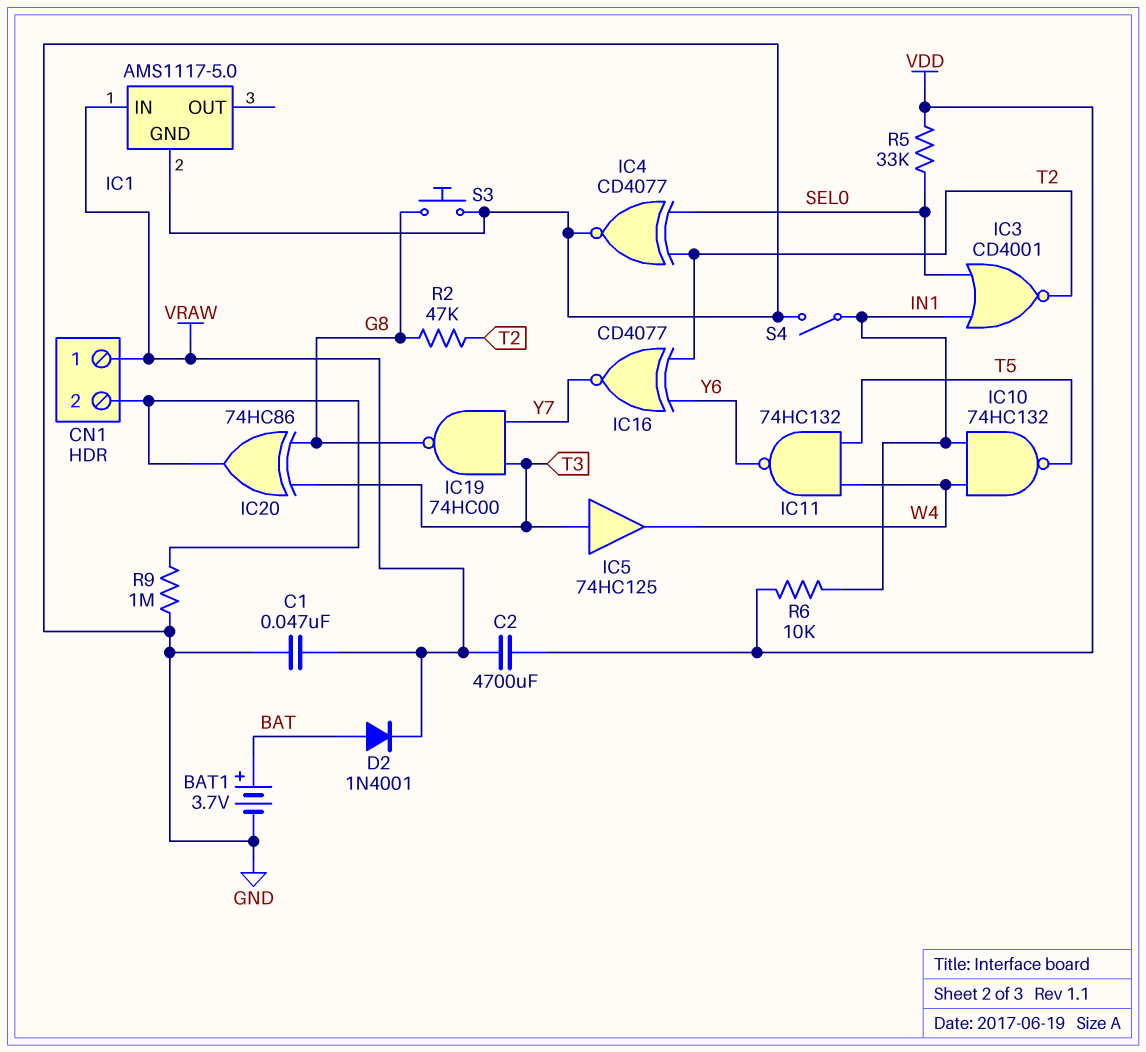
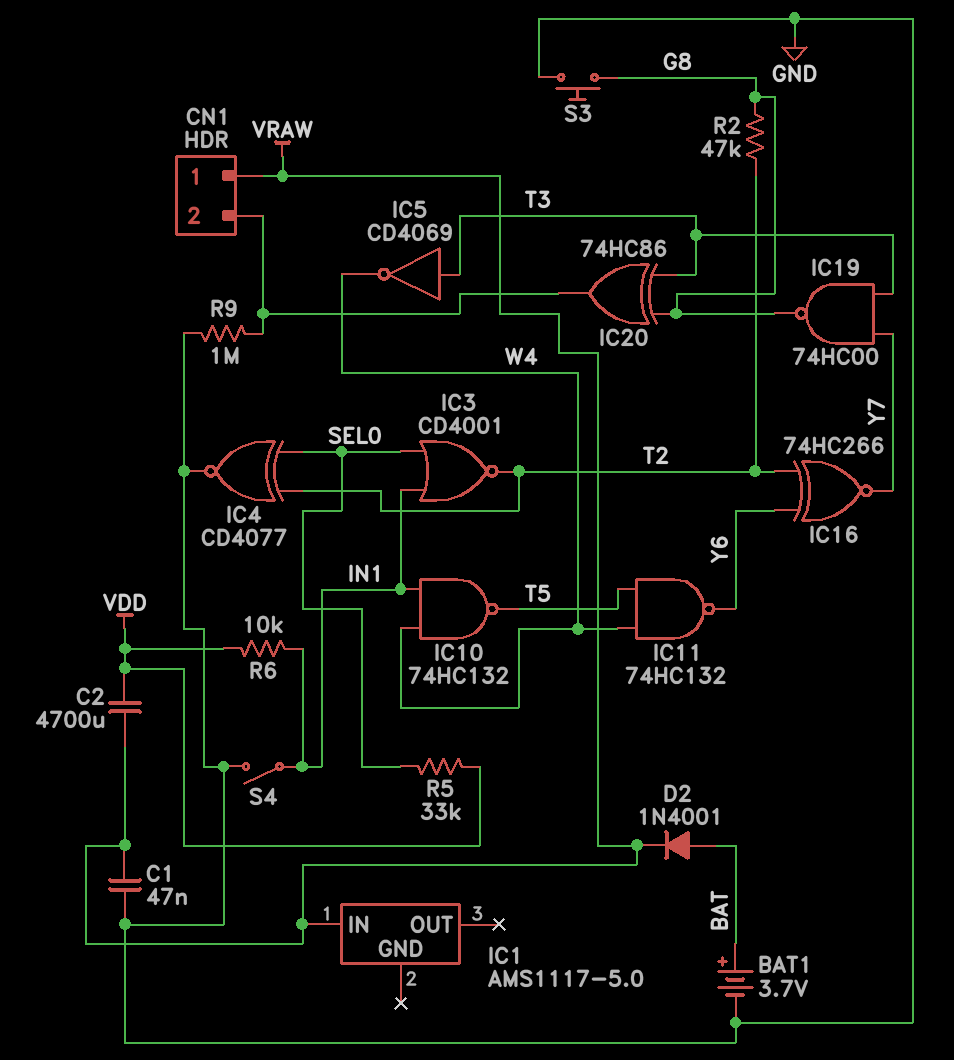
IC1 pin GND: GND -> none
IC5: buffer 74HC125 (in T3, out W4) -> NOT CD4069 (in T3, out W4)
IC16: XNOR CD4077 (in T2, in Y6, out Y7) -> XNOR 74HC266 (in T2, in Y6, out Y7)

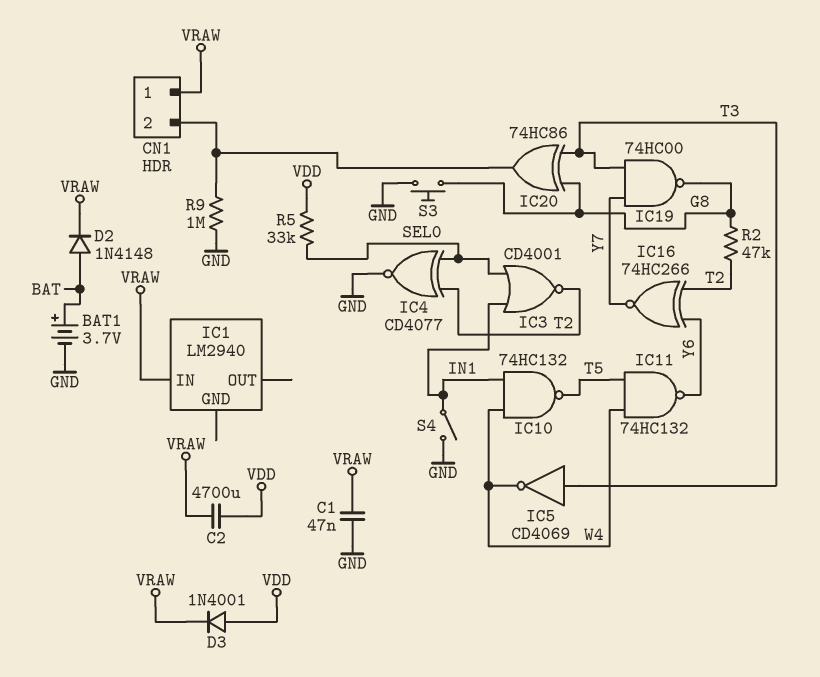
D2: diode 1N4001 (A BAT, K VRAW) -> diode 1N4148 (A BAT, K VRAW)
D3: none -> diode 1N4001 (A VDD, K VRAW)
IC1: AMS1117-5.0 -> LM2940
R6: 10k (IN1, VDD) -> none

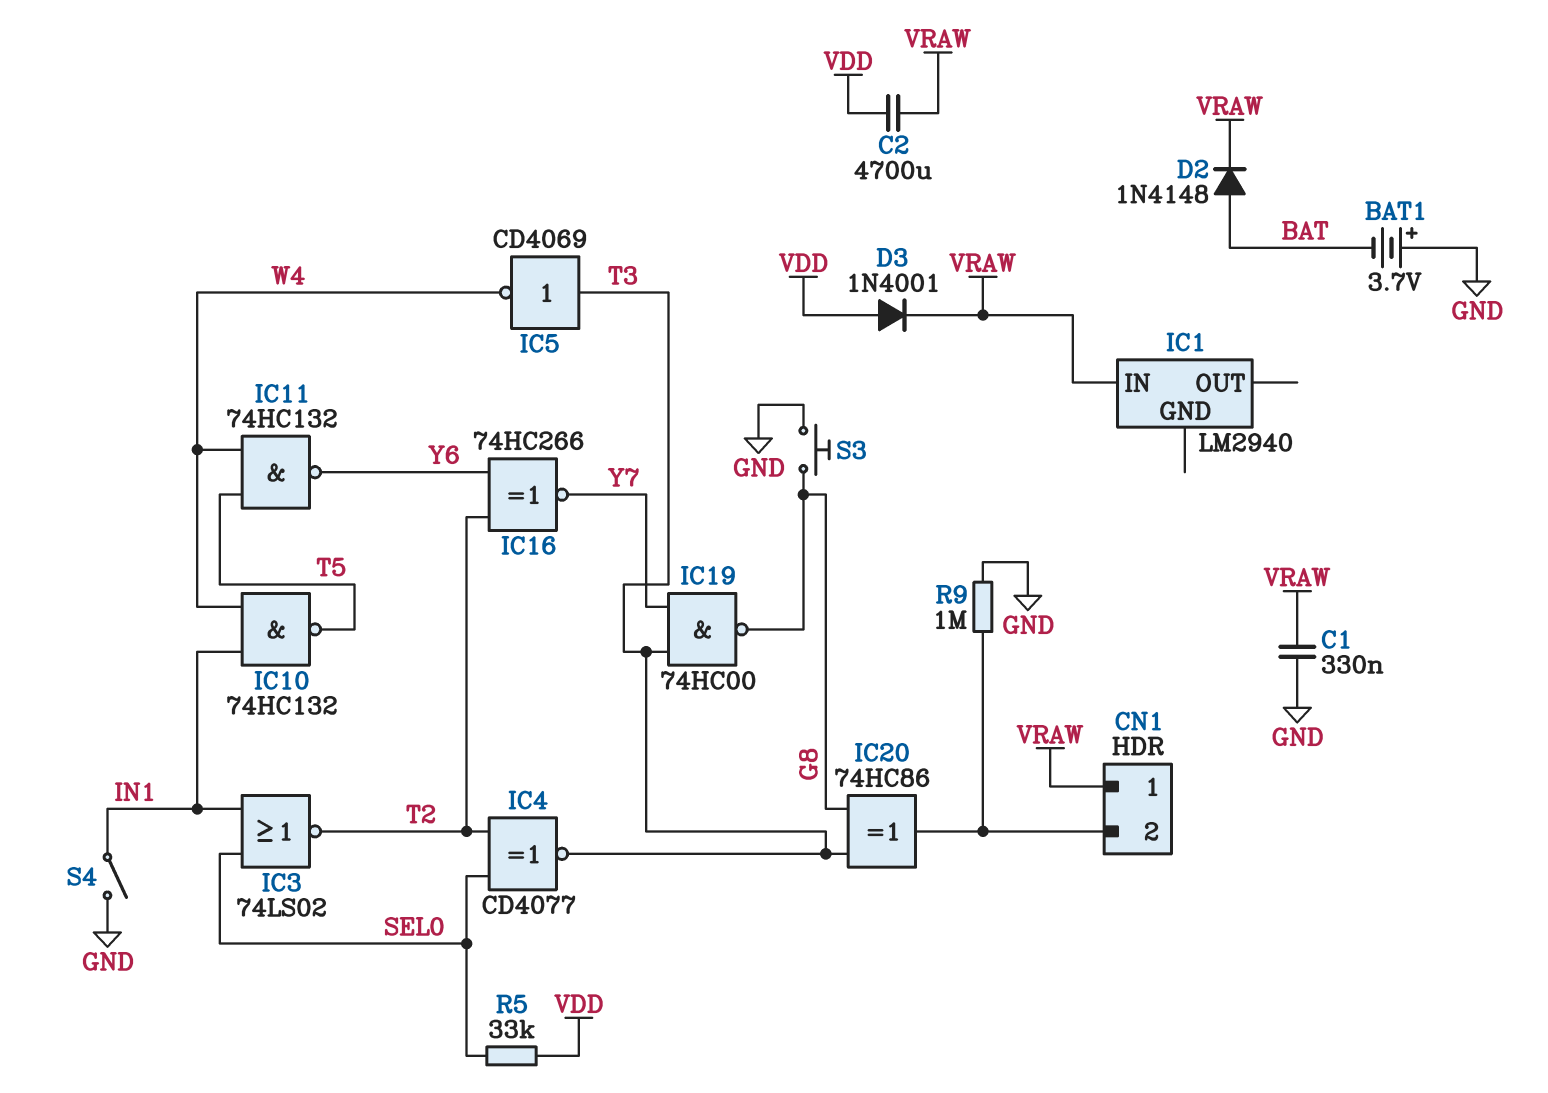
BAT1: 3.7V (plus BAT, minus GND) -> 3.7V (plus GND, minus BAT)
C1: 47nF (GND, VRAW) -> 330nF (GND, VRAW)
IC3: NOR CD4001 (in IN1, in SEL0, out T2) -> NOR 74LS02 (in IN1, in SEL0, out T2)
IC4: XNOR CD4077 (in SEL0, in T2, out GND) -> XNOR CD4077 (in SEL0, in T2, out T3)
R2: 47k (G8, T2) -> none

